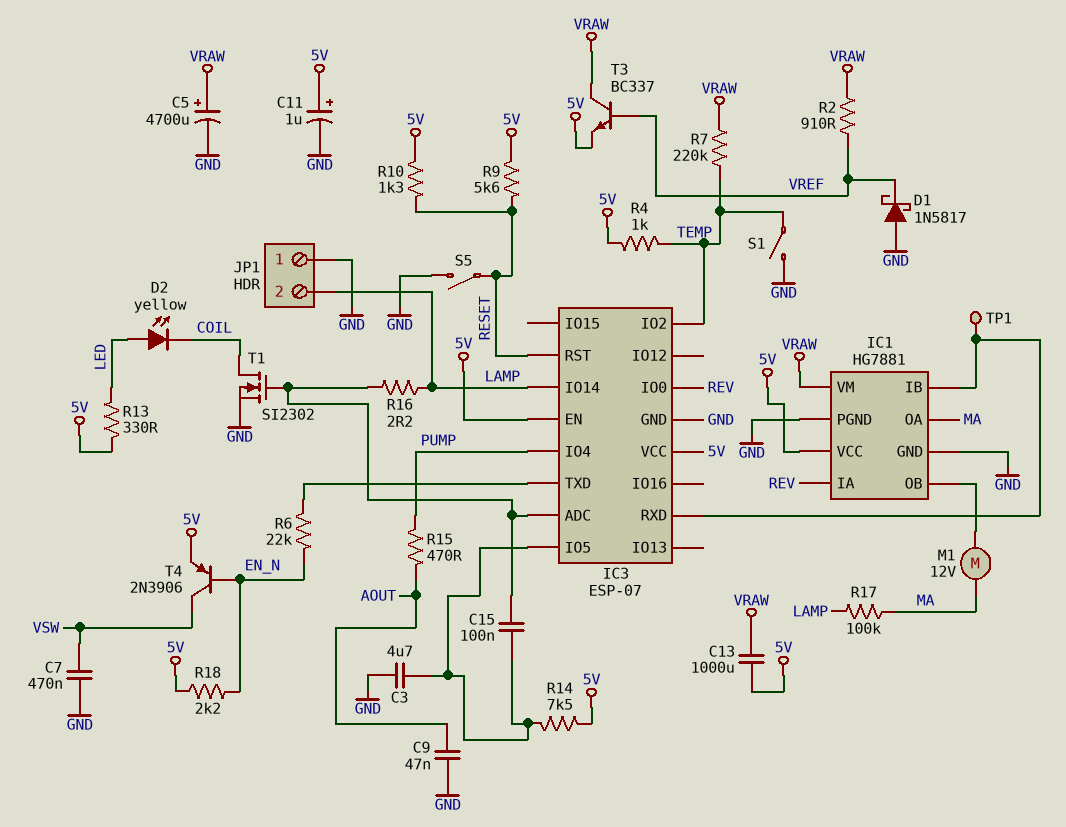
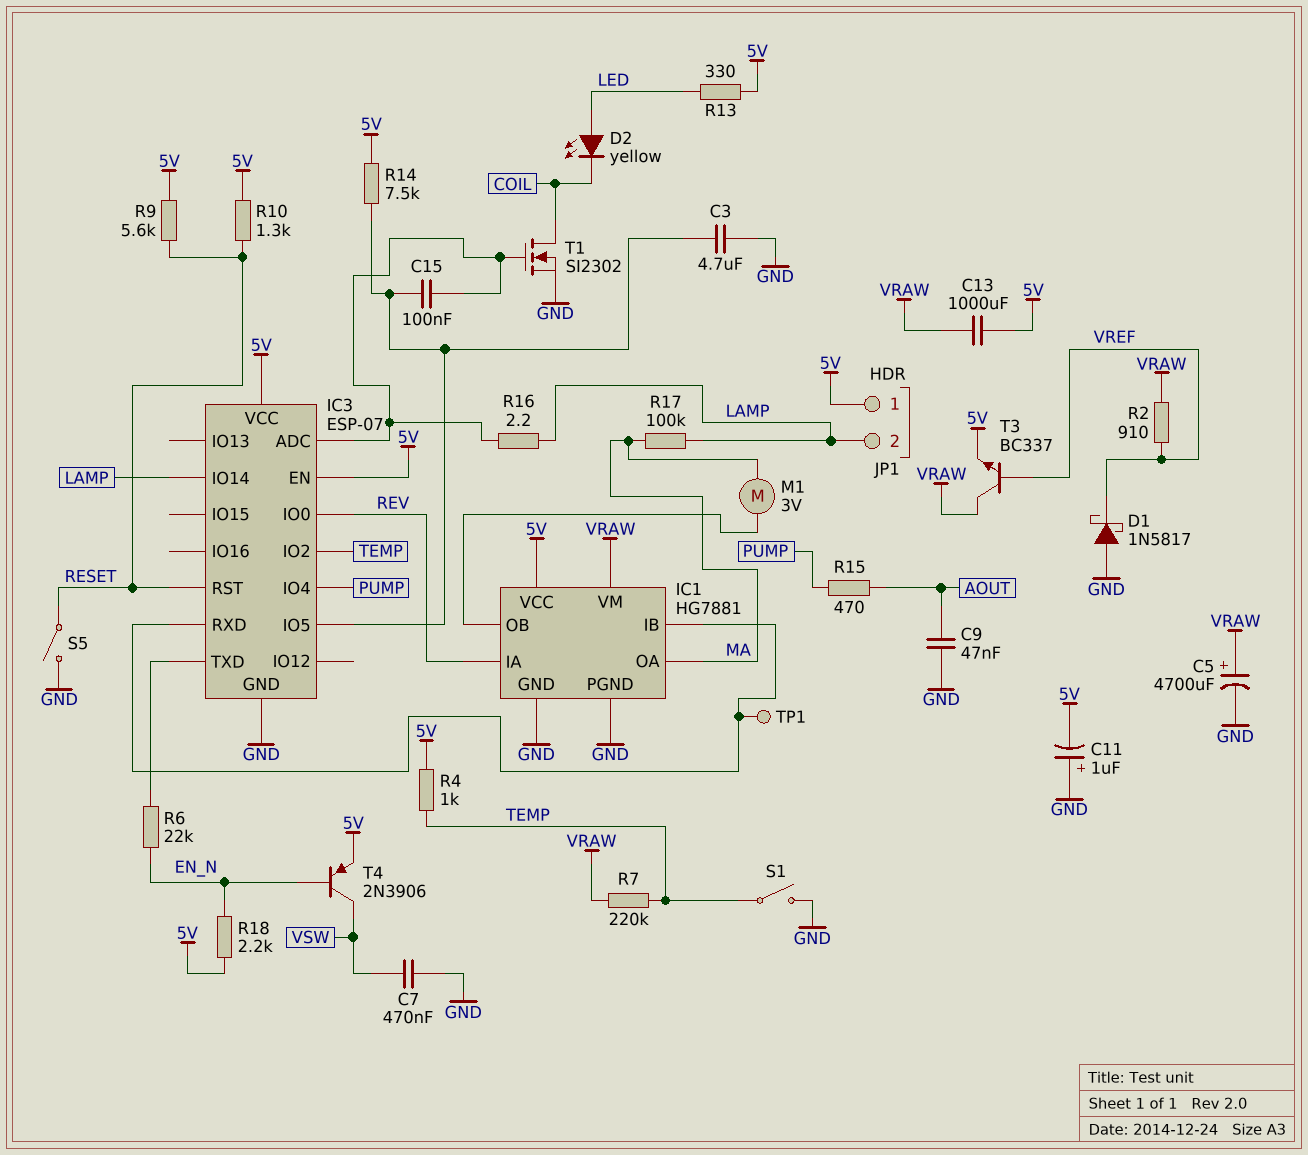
C11: 1uF (plus 5V, minus GND) -> 1uF (plus GND, minus 5V)
JP1 pin 1: GND -> 5V
M1: motor 12V (IC1/OB, MA) -> motor 3V (IC1/OB, MA)

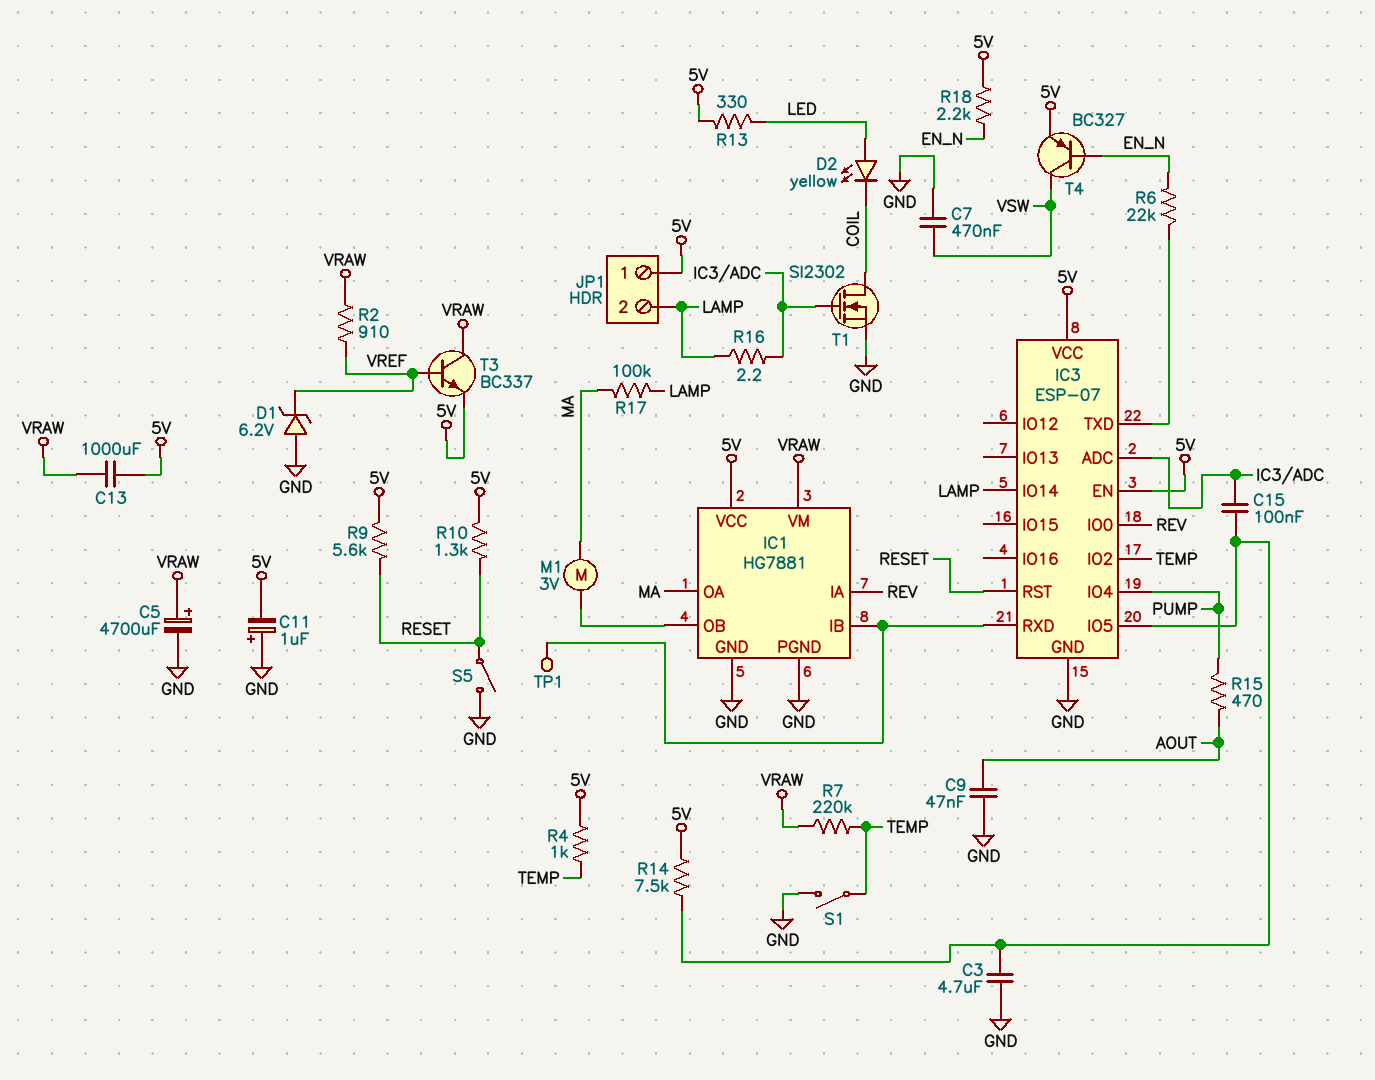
D1: schottky 1N5817 (A GND, K VREF) -> zener 6.2V (A GND, K VREF)
T4: PNP 2N3906 (B EN_N, C VSW, E 5V) -> PNP BC327 (B EN_N, C VSW, E 5V)

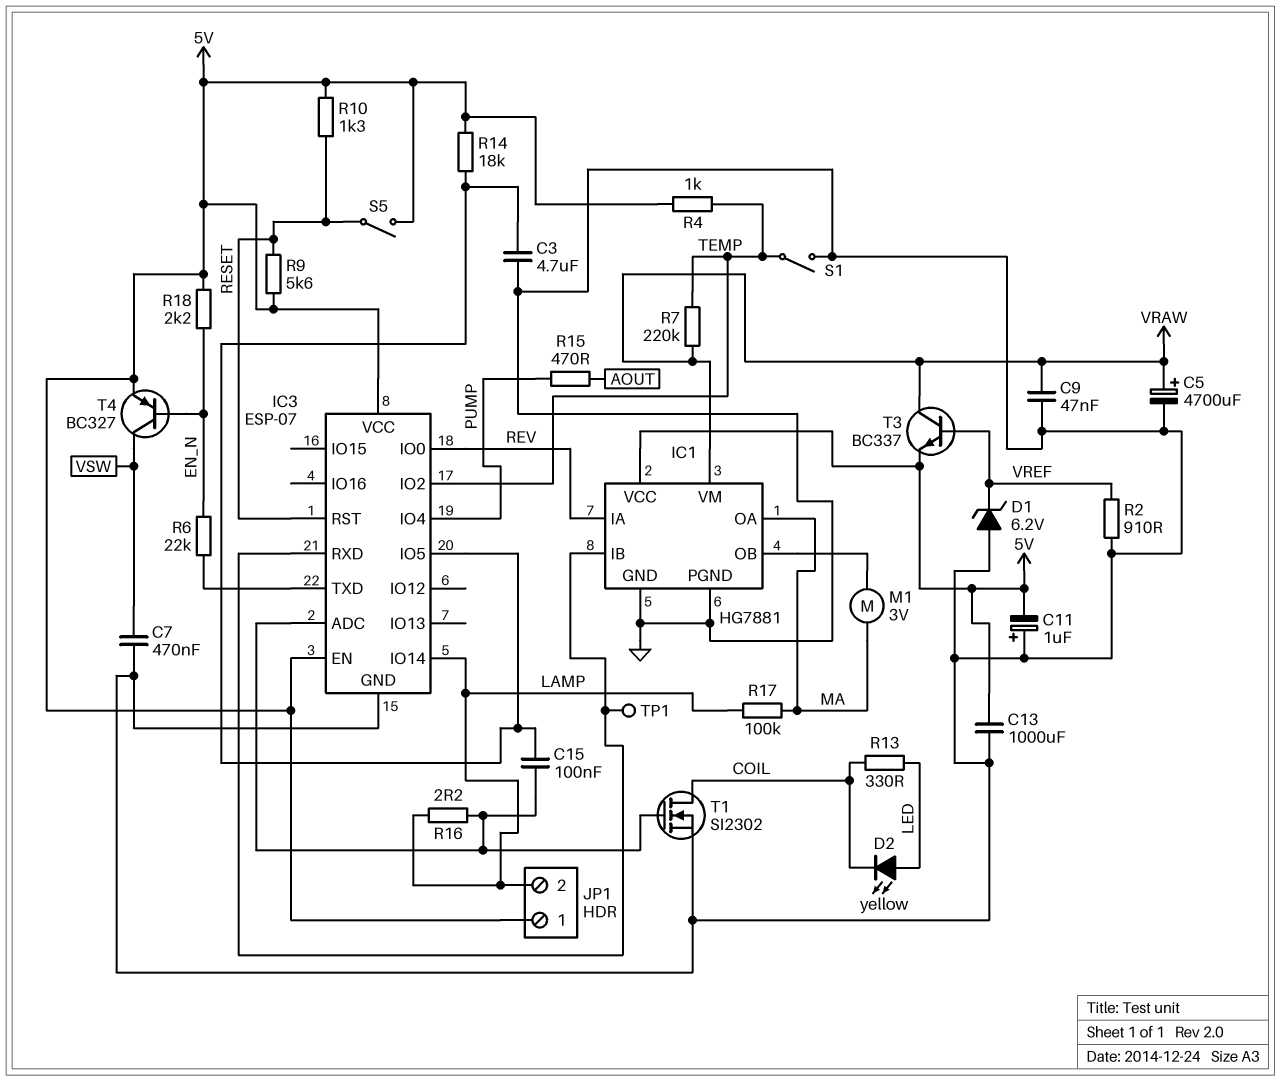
C9: 47nF (AOUT, GND) -> 47nF (GND, VRAW)
C13: 1000uF (5V, VRAW) -> 1000uF (5V, GND)
R2: 910 (VRAW, VREF) -> 910 (GND, VREF)
R13: 330 (5V, LED) -> 330 (COIL, LED)
R14: 7.5k (5V, IC3/IO5) -> 18k (5V, IC3/IO5)
S5: switch (GND, RESET) -> switch (5V, RESET)

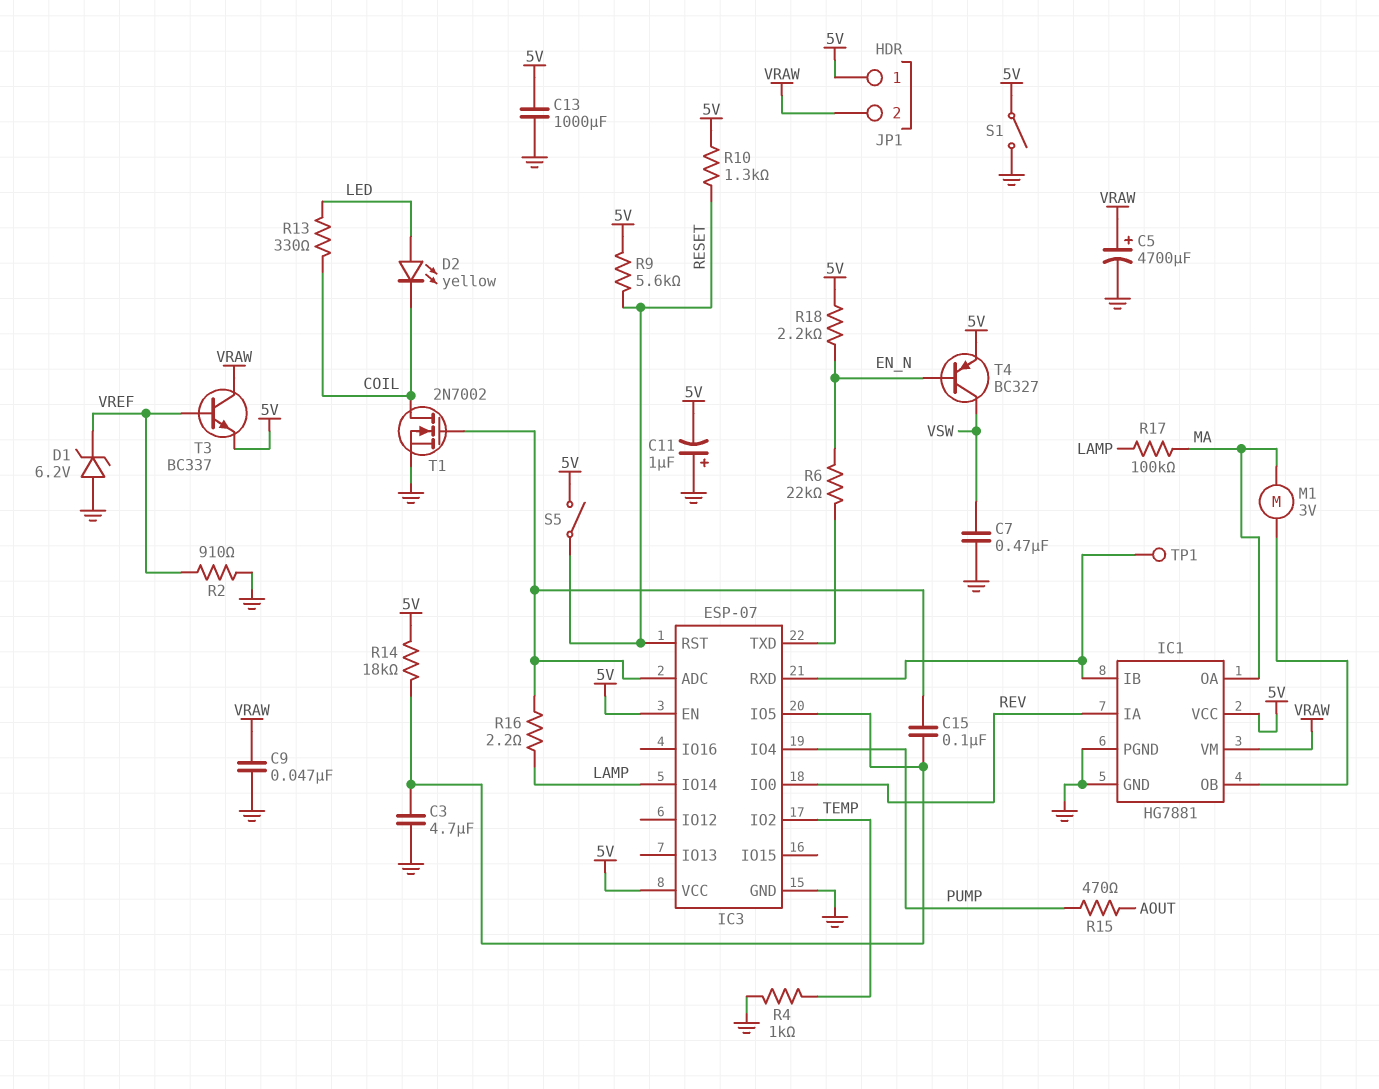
JP1 pin 2: LAMP -> VRAW
R4: 1k (5V, TEMP) -> 1k (GND, TEMP)
R7: 220k (TEMP, VRAW) -> none
S1: switch (GND, TEMP) -> switch (5V, GND)
T1: NMOS SI2302 (G IC3/ADC, D COIL, S GND) -> NMOS 2N7002 (G IC3/ADC, D COIL, S GND)

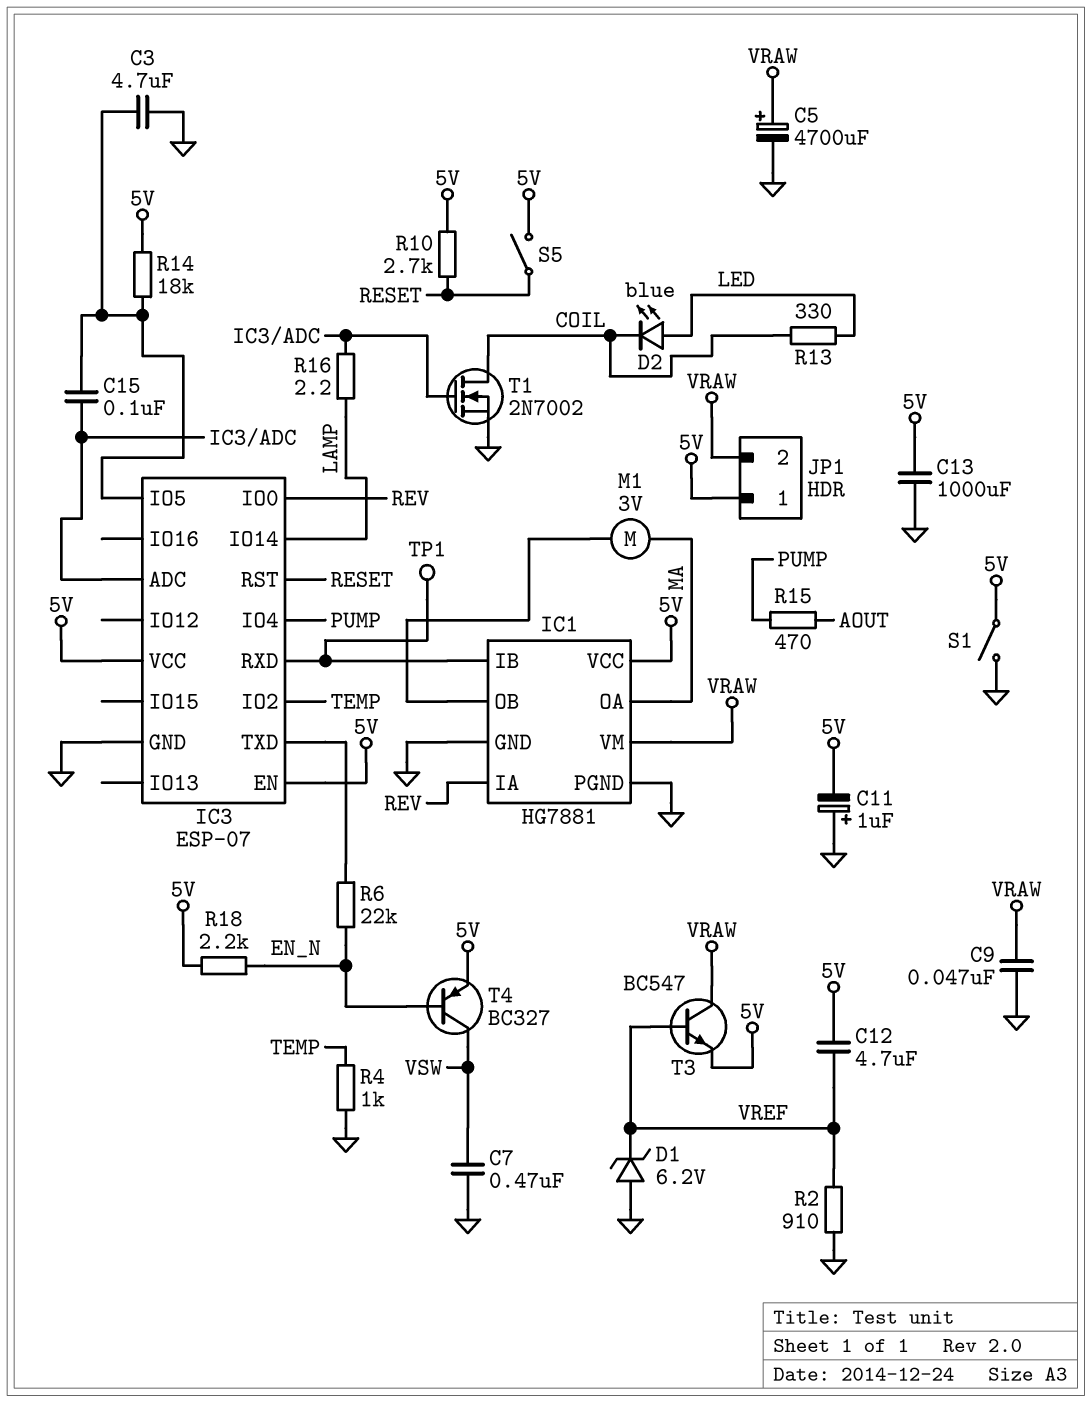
C12: none -> 4.7uF (5V, VREF)
D2: LED yellow (A LED, K COIL) -> LED blue (A LED, K COIL)
R9: 5.6k (5V, RESET) -> none
R10: 1.3k (5V, RESET) -> 2.7k (5V, RESET)
R17: 100k (LAMP, MA) -> none
T3: NPN BC337 (B VREF, C VRAW, E 5V) -> NPN BC547 (B VREF, C VRAW, E 5V)

